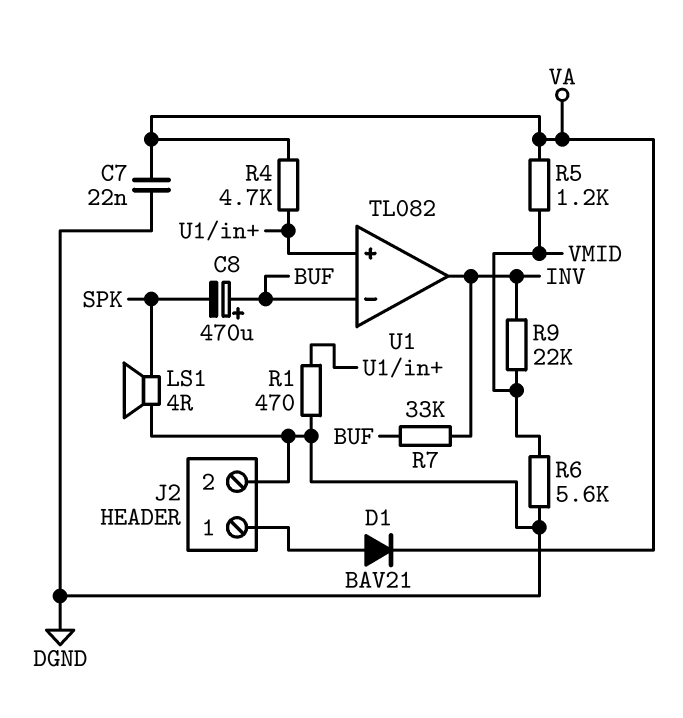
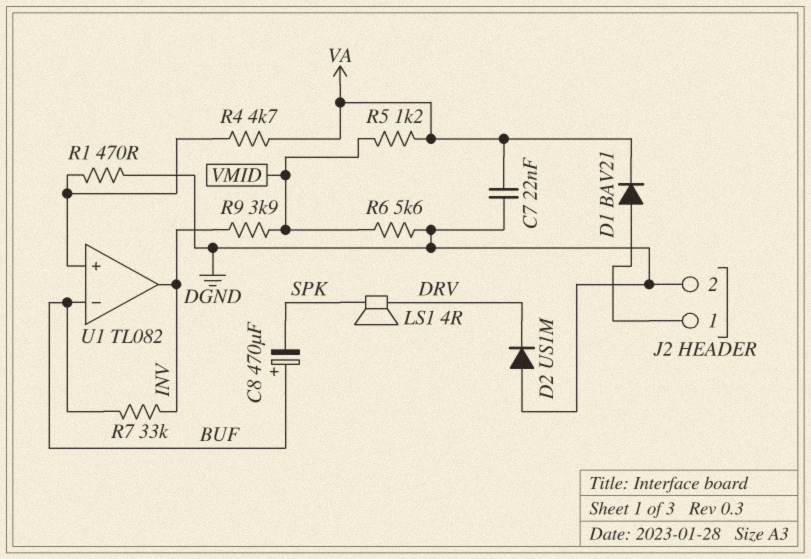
D2: none -> diode US1M (A DGND, K DRV)
LS1: speaker 4R (DGND, SPK) -> speaker 4R (DRV, SPK)
R9: 22k (INV, VMID) -> 3.9k (INV, VMID)

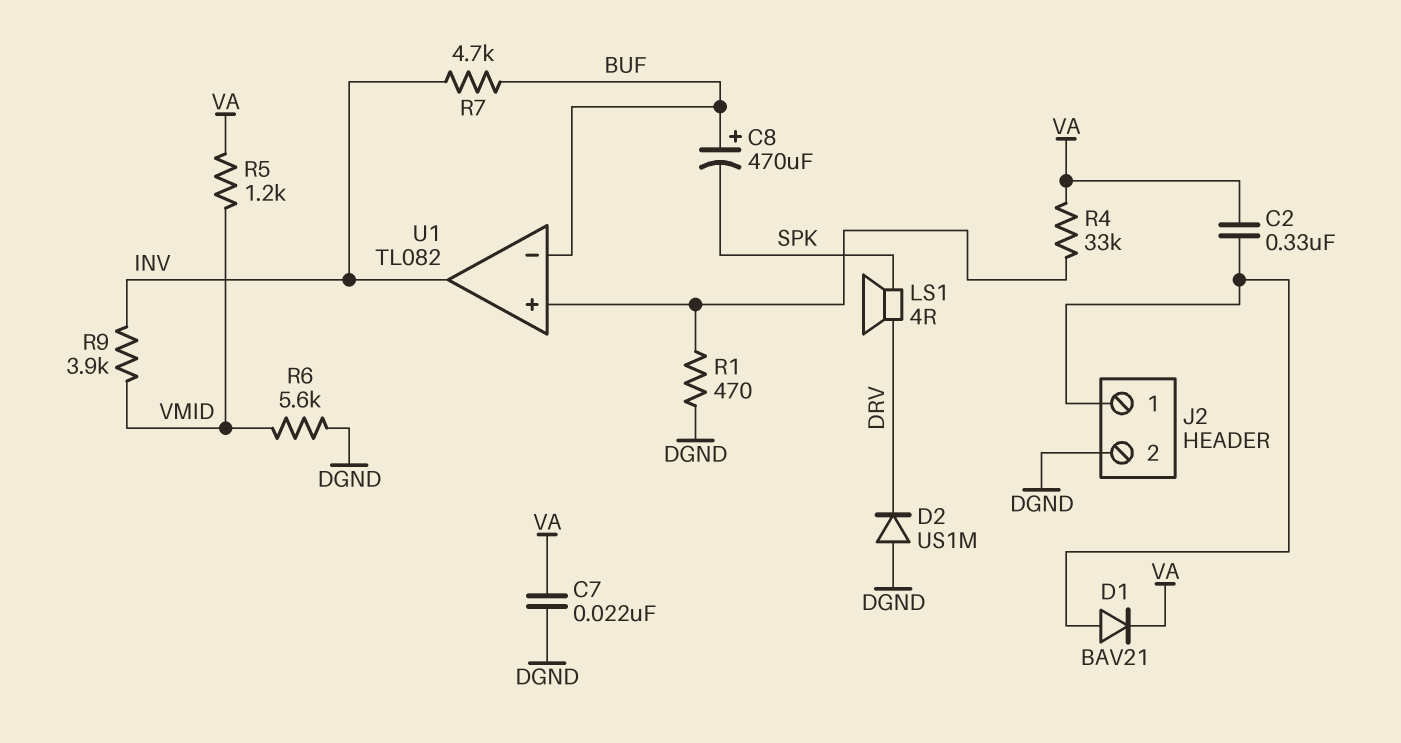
C2: none -> 330nF (J2/1, VA)
R4: 4.7k (U1/in+, VA) -> 33k (U1/in+, VA)
R7: 33k (BUF, INV) -> 4.7k (BUF, INV)

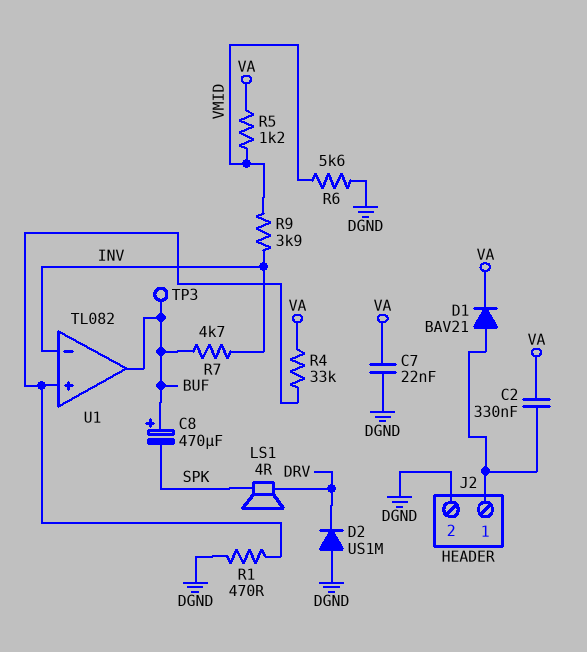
TP3: none -> test point (BUF)
U1 pin in-: BUF -> INV
U1 pin out: INV -> BUF

